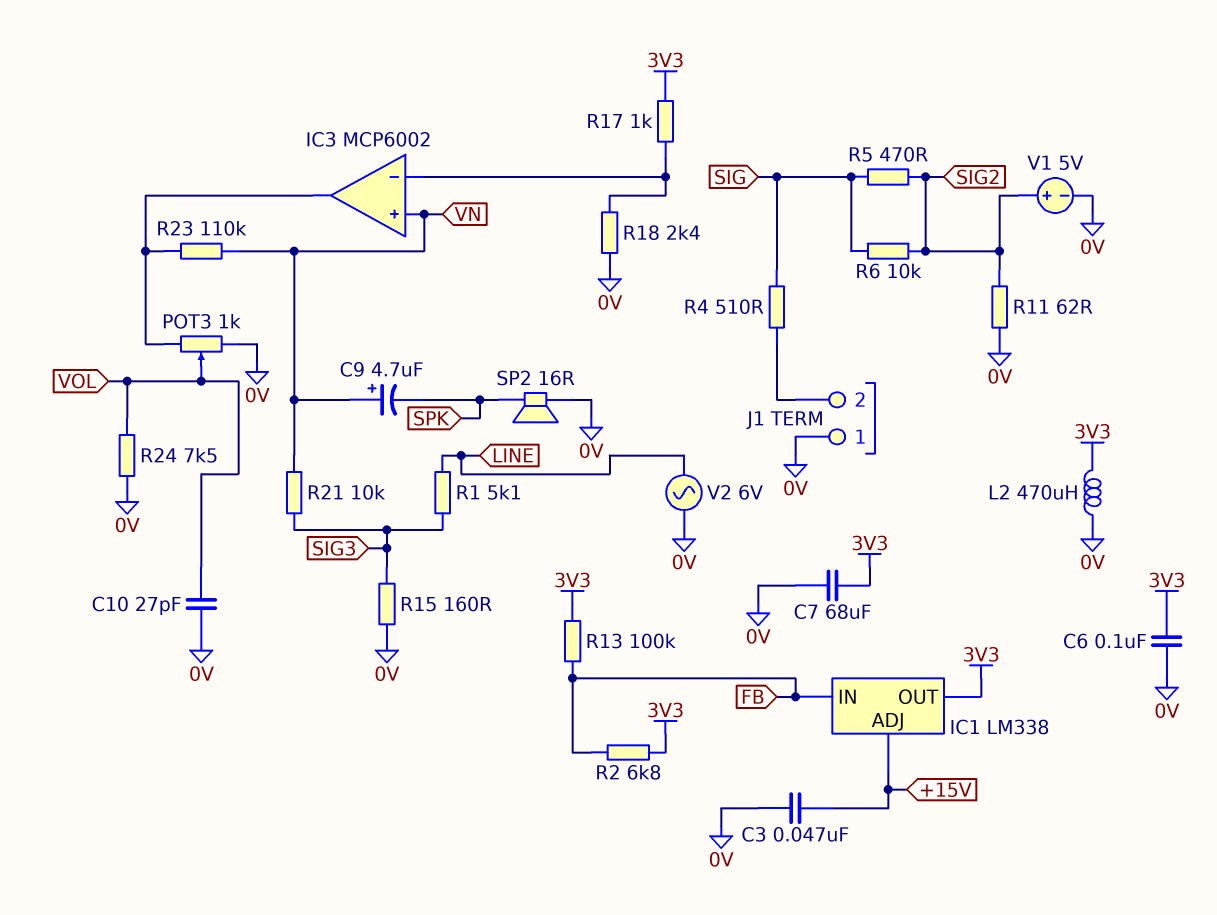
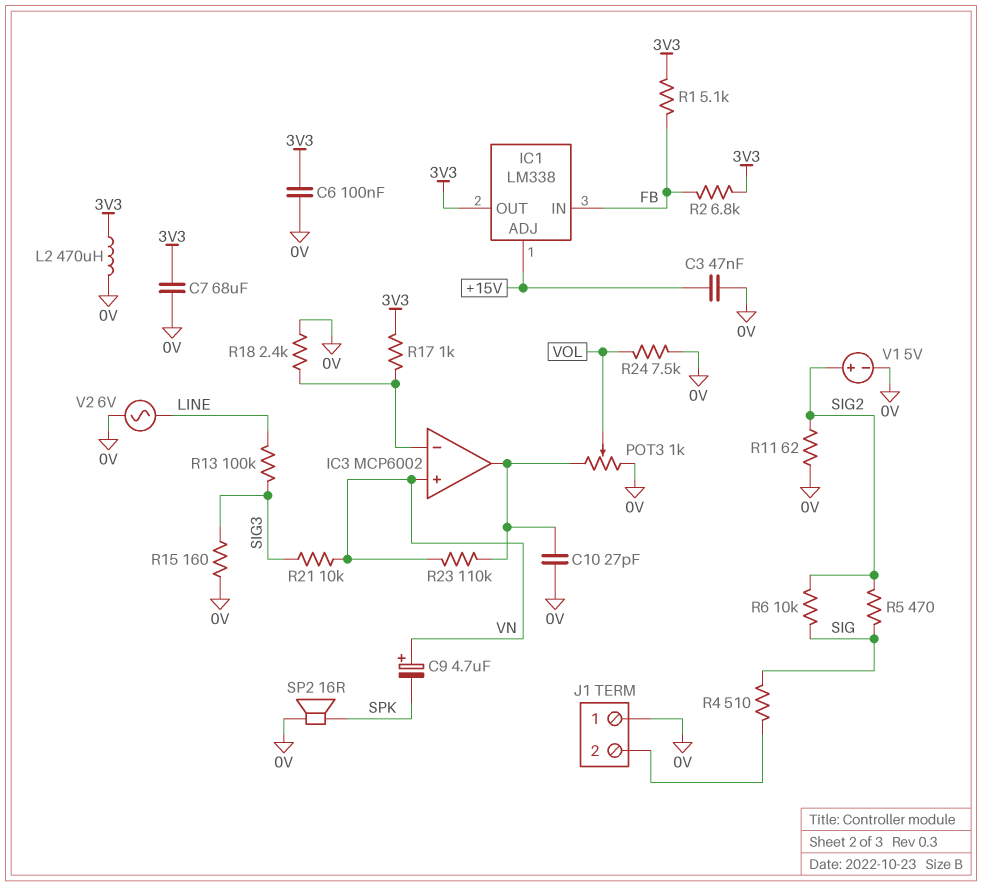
C10: 27pF (0V, VOL) -> 27pF (0V, IC3/out)
R1: 5.1k (LINE, SIG3) -> 5.1k (3V3, FB)
R13: 100k (3V3, FB) -> 100k (LINE, SIG3)

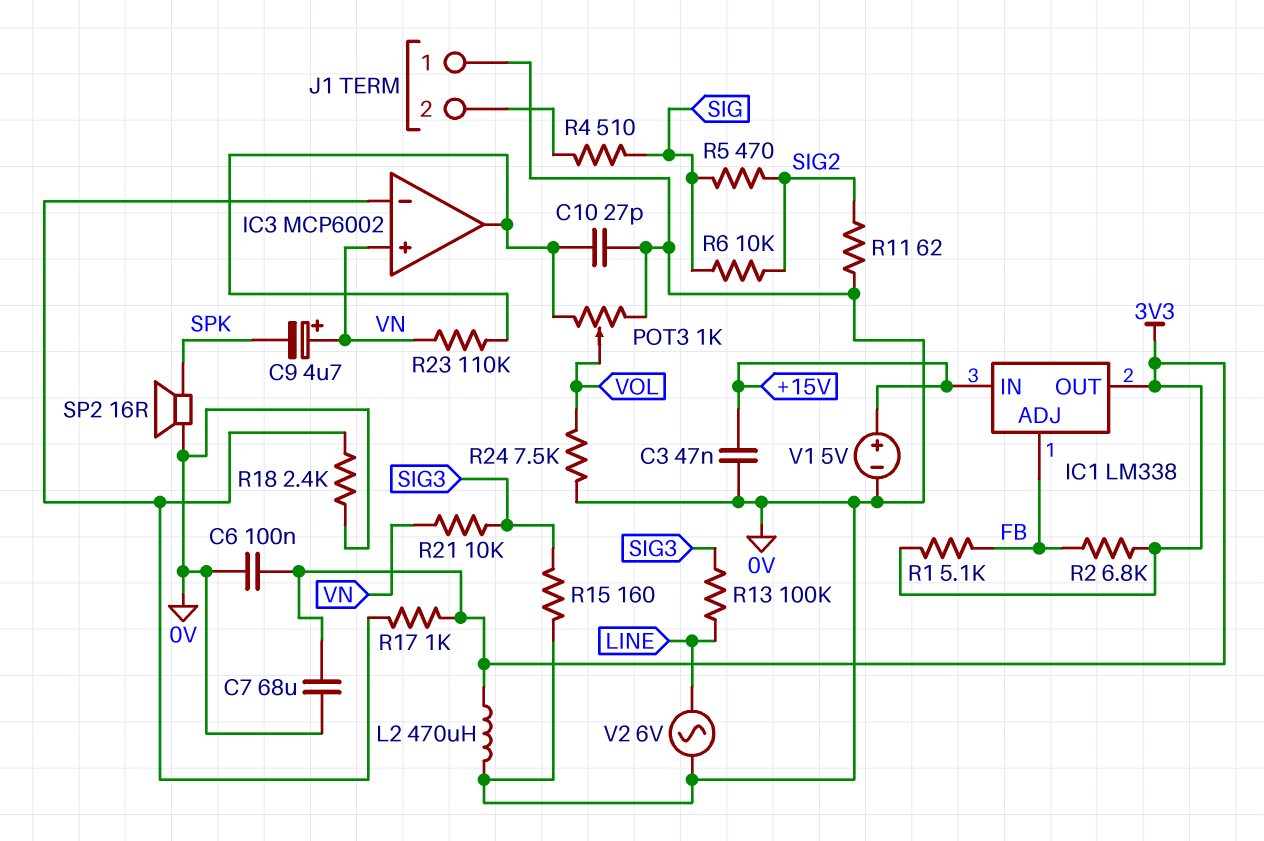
IC1 pin ADJ: +15V -> FB
IC1 pin IN: FB -> +15V
V1: 5V (plus SIG2, minus 0V) -> 5V (plus +15V, minus 0V)

